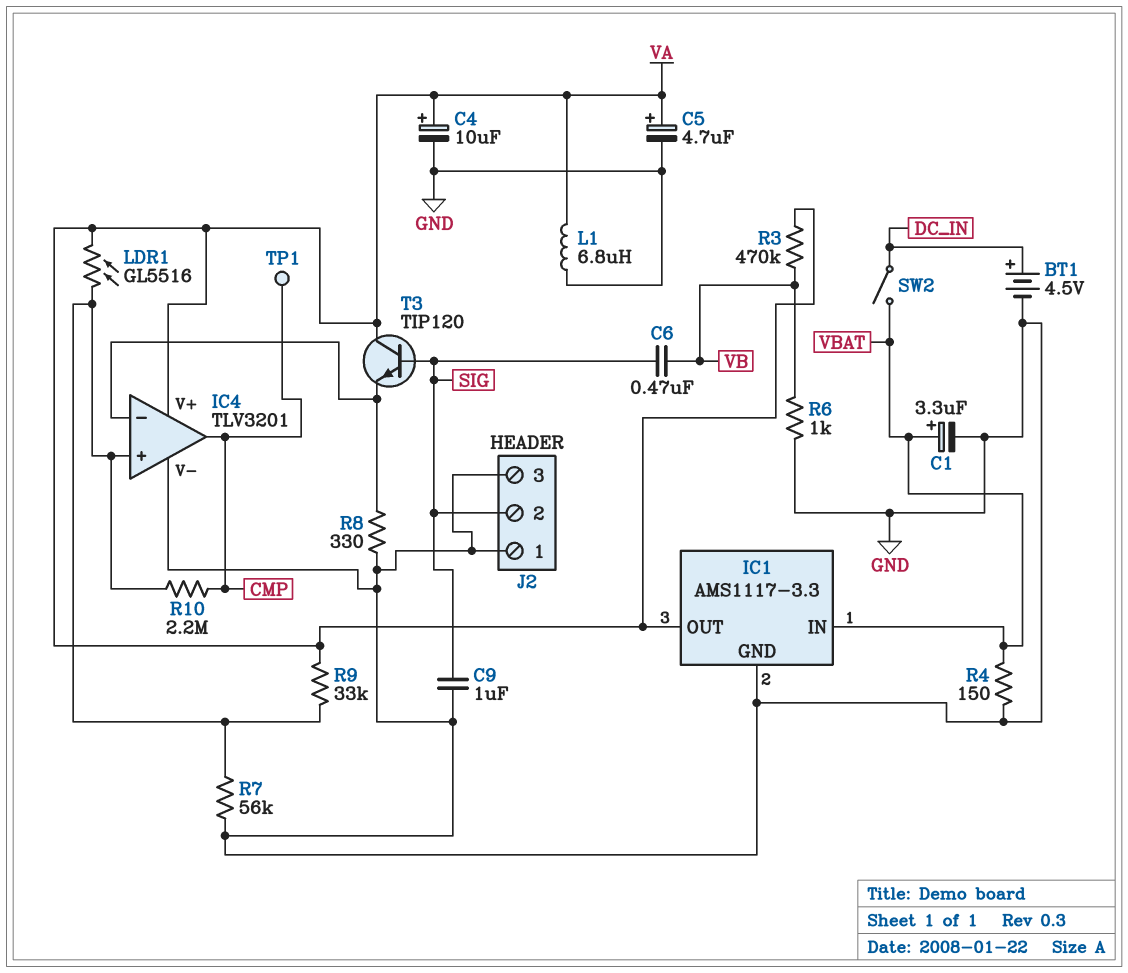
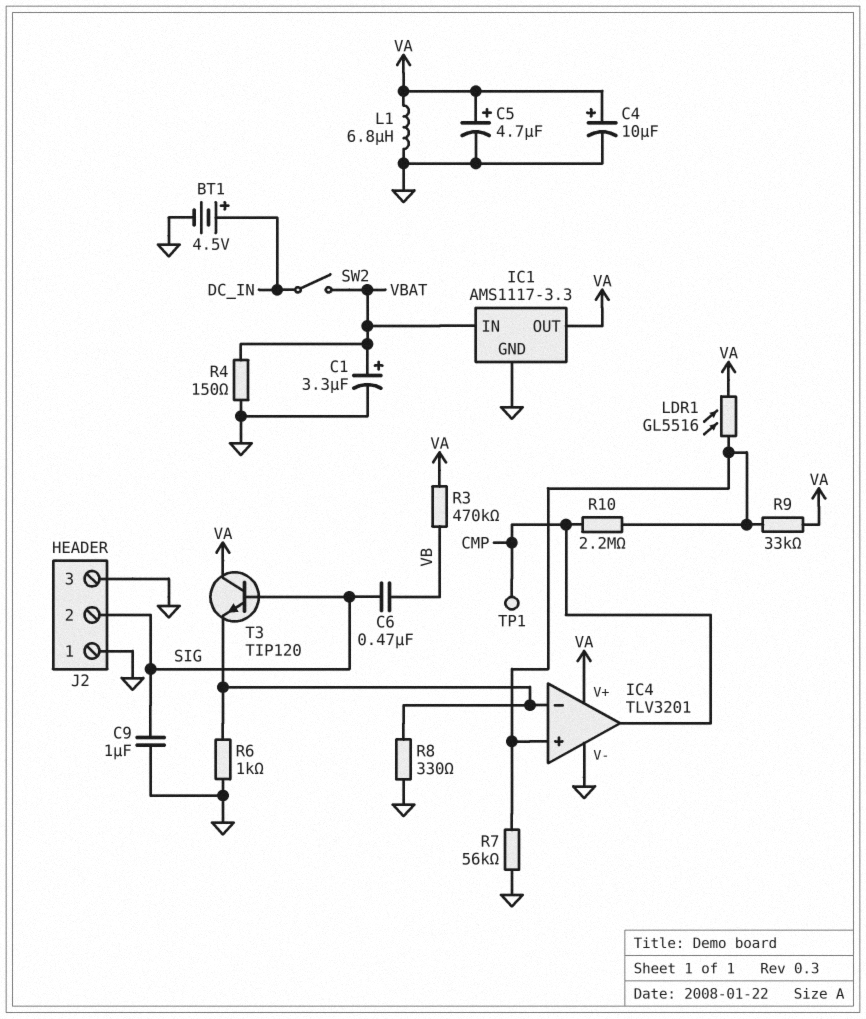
R6: 1k (GND, VB) -> 1k (GND, IC4/in-)

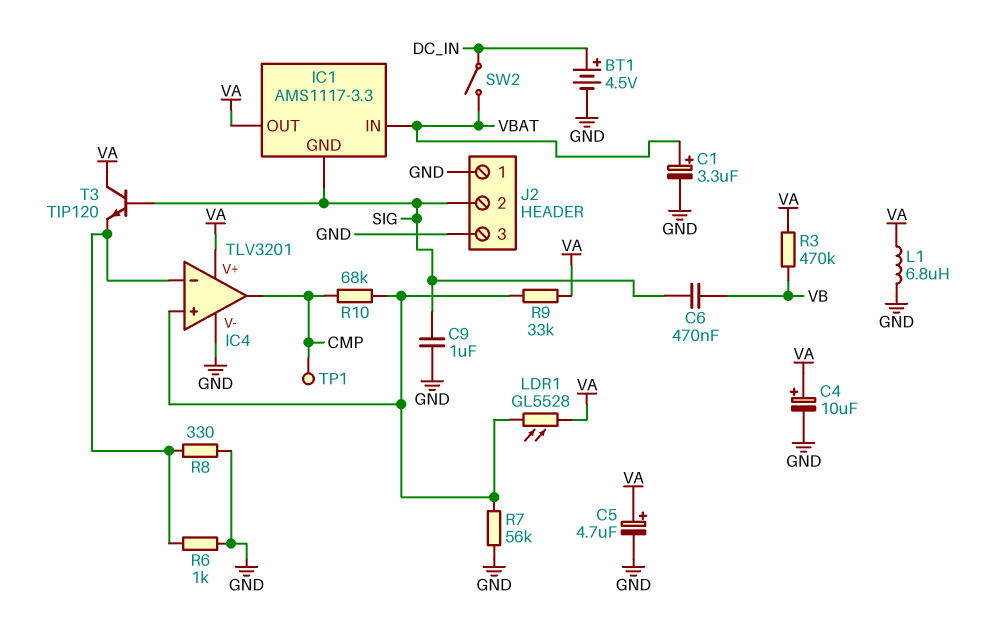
IC1 pin GND: GND -> SIG
LDR1: GL5516 (IC4/in+, VA) -> GL5528 (IC4/in+, VA)
R4: 150 (GND, VBAT) -> none
R10: 2.2M (CMP, IC4/in+) -> 68k (CMP, IC4/in+)

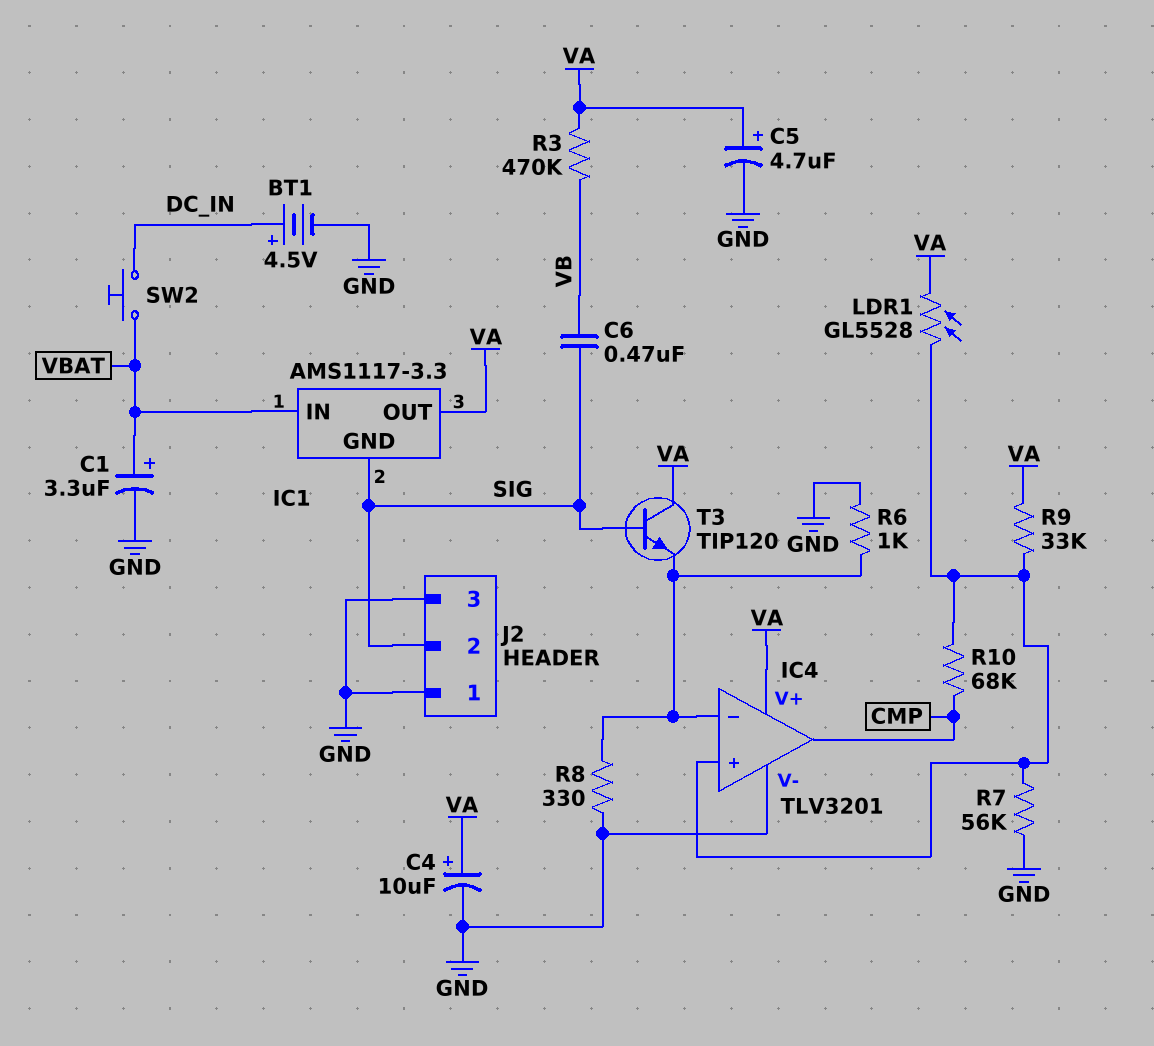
C9: 1uF (GND, SIG) -> none
L1: 6.8uH (GND, VA) -> none
SW2: switch (DC_IN, VBAT) -> button (DC_IN, VBAT)
TP1: test point (CMP) -> none

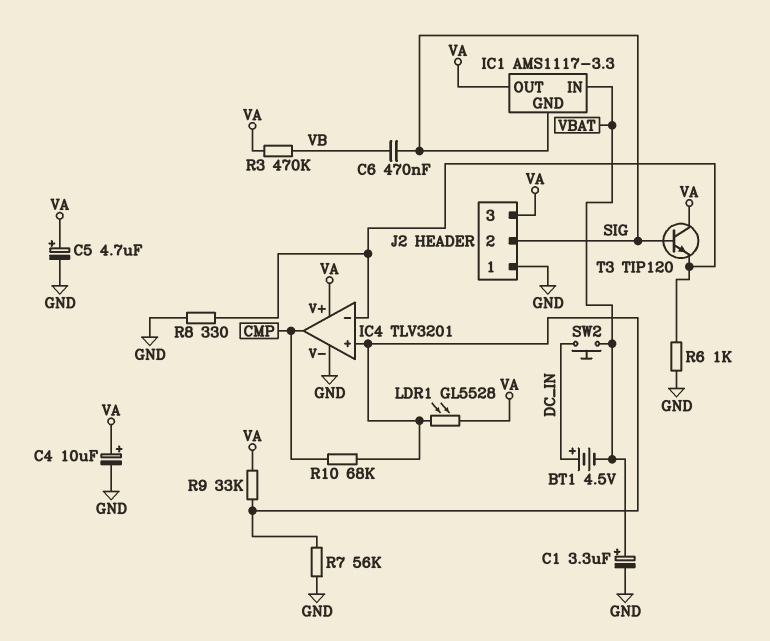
BT1: 4.5V (plus DC_IN, minus GND) -> 4.5V (plus DC_IN, minus VBAT)
J2 pin 3: GND -> VA

